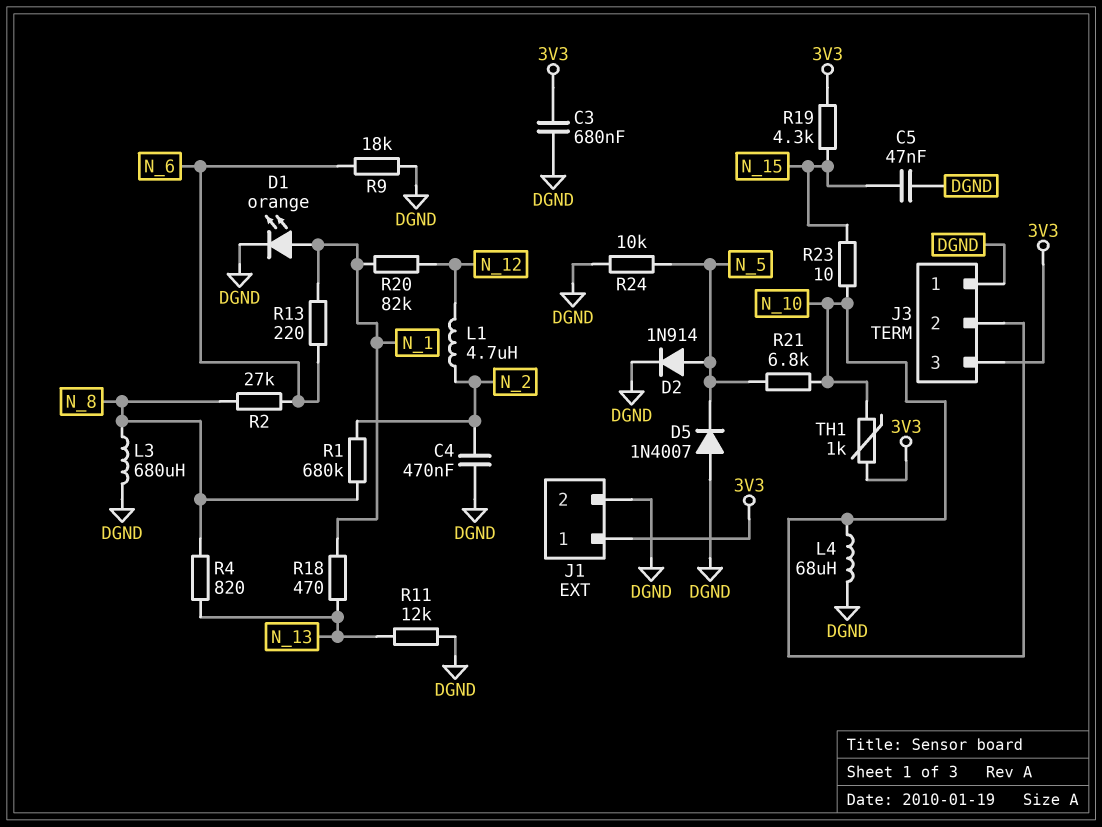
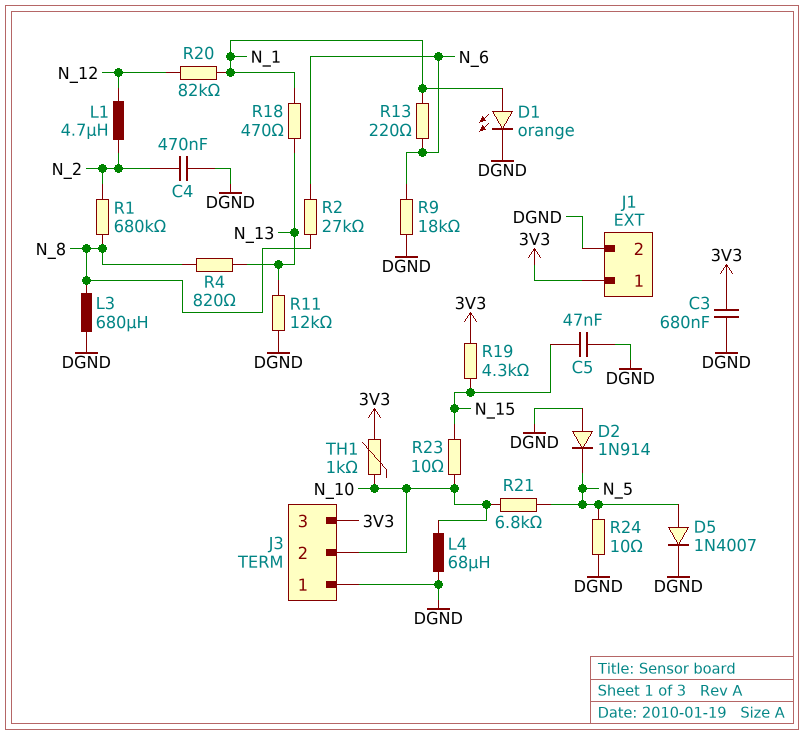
D2: diode 1N914 (A N_5, K DGND) -> diode 1N914 (A DGND, K N_5)
D5: diode 1N4007 (A DGND, K N_5) -> diode 1N4007 (A N_5, K DGND)
R24: 10k (DGND, N_5) -> 10 (DGND, N_5)

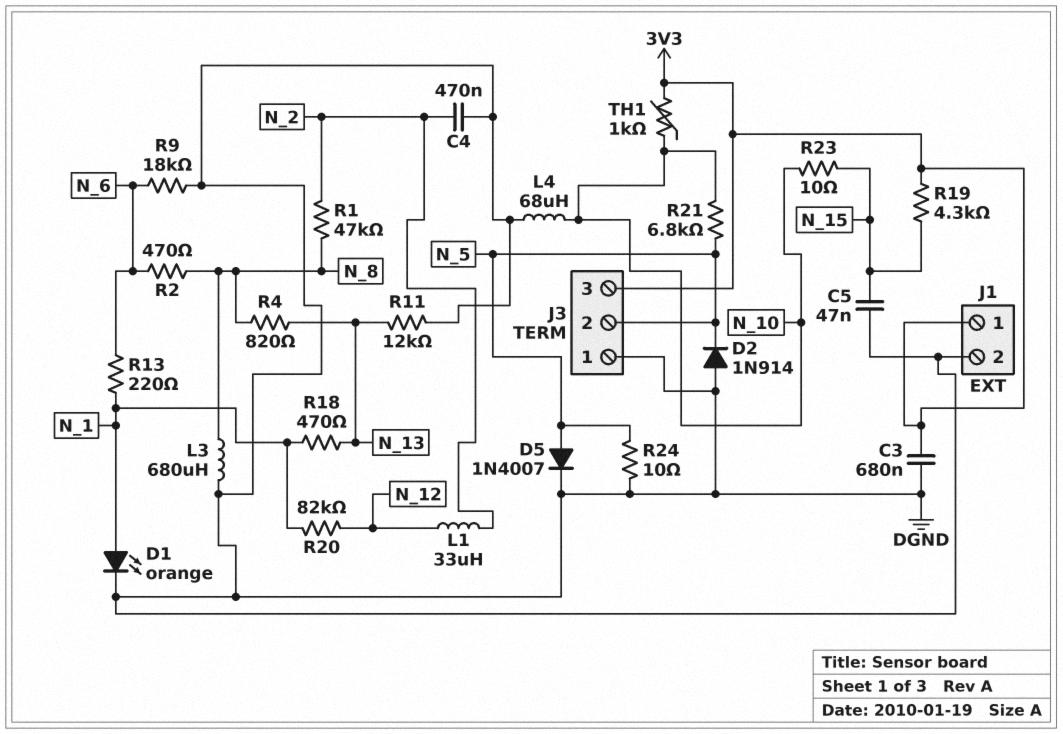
J3 pin 2: N_10 -> N_5
L1: 4.7uH (N_2, N_12) -> 33uH (N_2, N_12)
R1: 680k (N_2, N_8) -> 47k (N_2, N_8)
R2: 27k (N_6, N_8) -> 470 (N_6, N_8)

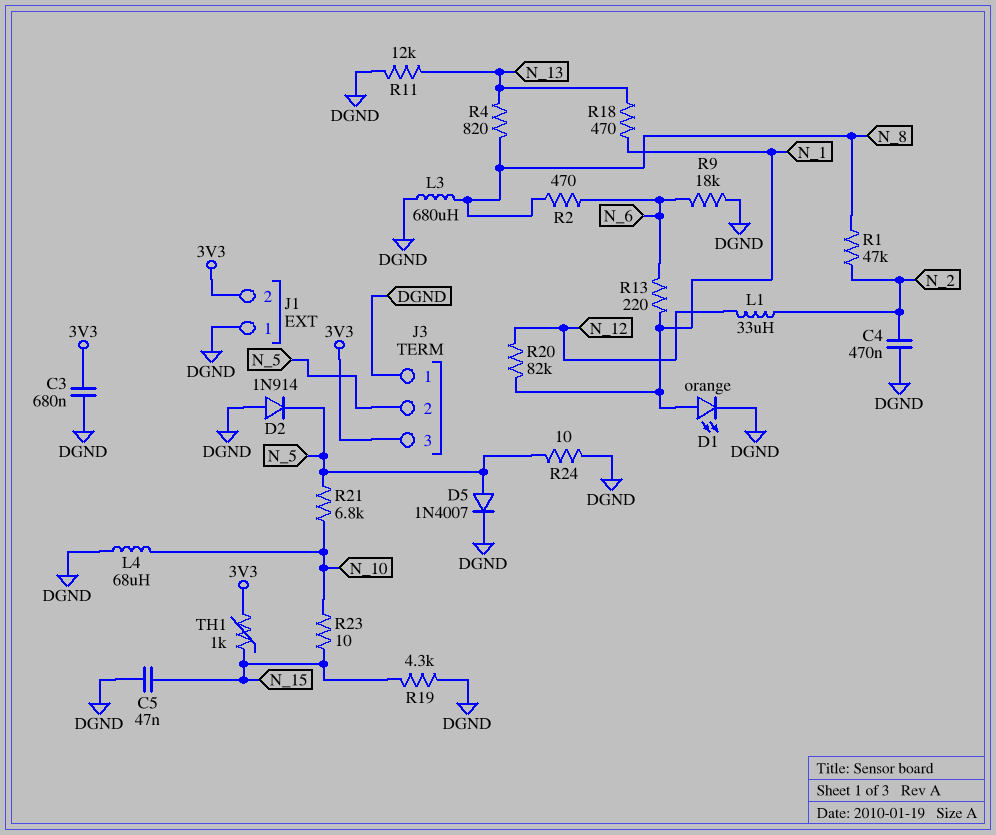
J1 pin 1: 3V3 -> DGND
J1 pin 2: DGND -> 3V3
R19: 4.3k (3V3, N_15) -> 4.3k (DGND, N_15)
TH1: 1k (3V3, N_10) -> 1k (3V3, N_15)

